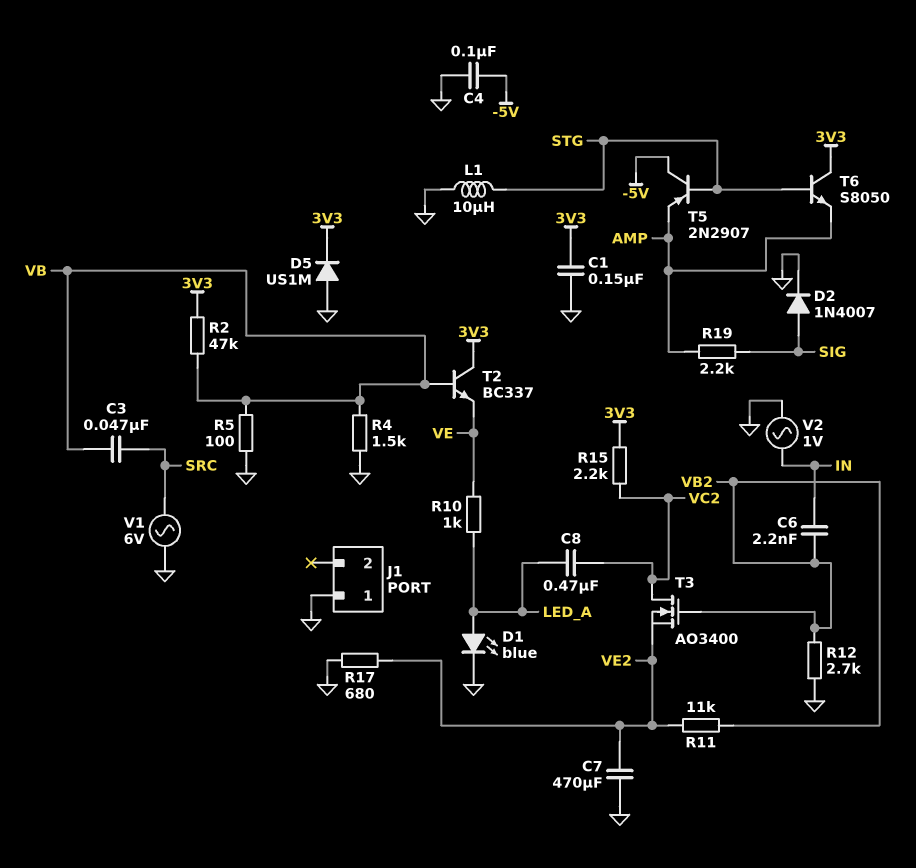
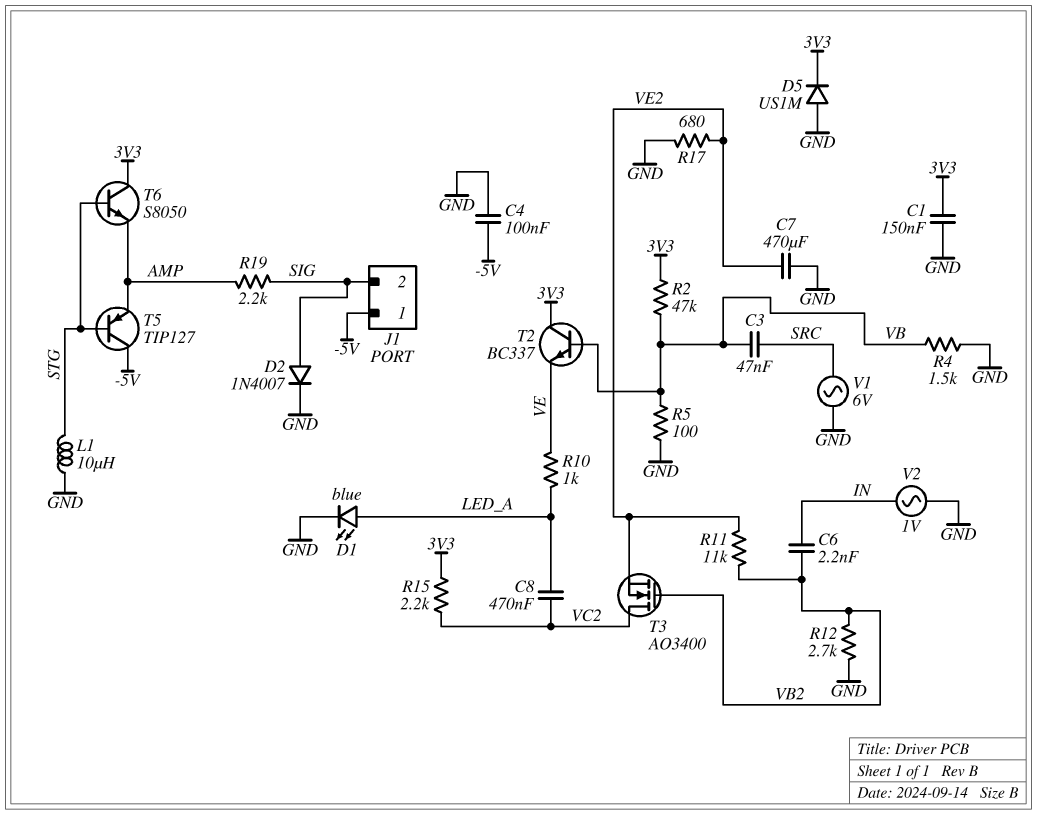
J1 pin 1: GND -> -5V
J1 pin 2: none -> SIG
T5: PNP 2N2907 (B STG, C -5V, E AMP) -> PNP TIP127 (B STG, C -5V, E AMP)

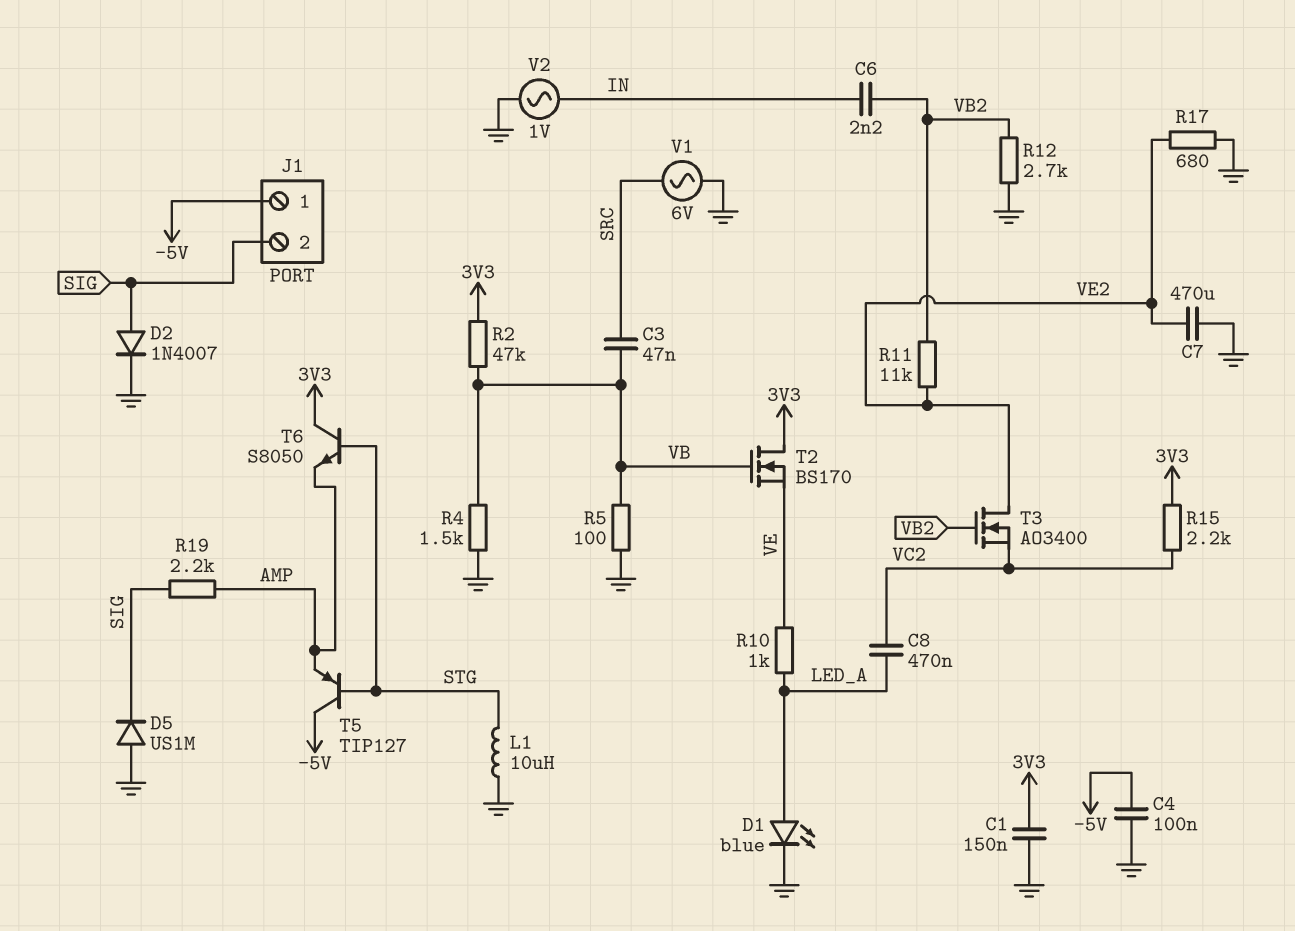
D5: diode US1M (A GND, K 3V3) -> diode US1M (A GND, K SIG)
T2: NPN BC337 (B VB, C 3V3, E VE) -> NMOS BS170 (G VB, D 3V3, S VE)
T3: NMOS AO3400 (G VB2, D VC2, S VE2) -> NMOS AO3400 (G VB2, D VE2, S VC2)

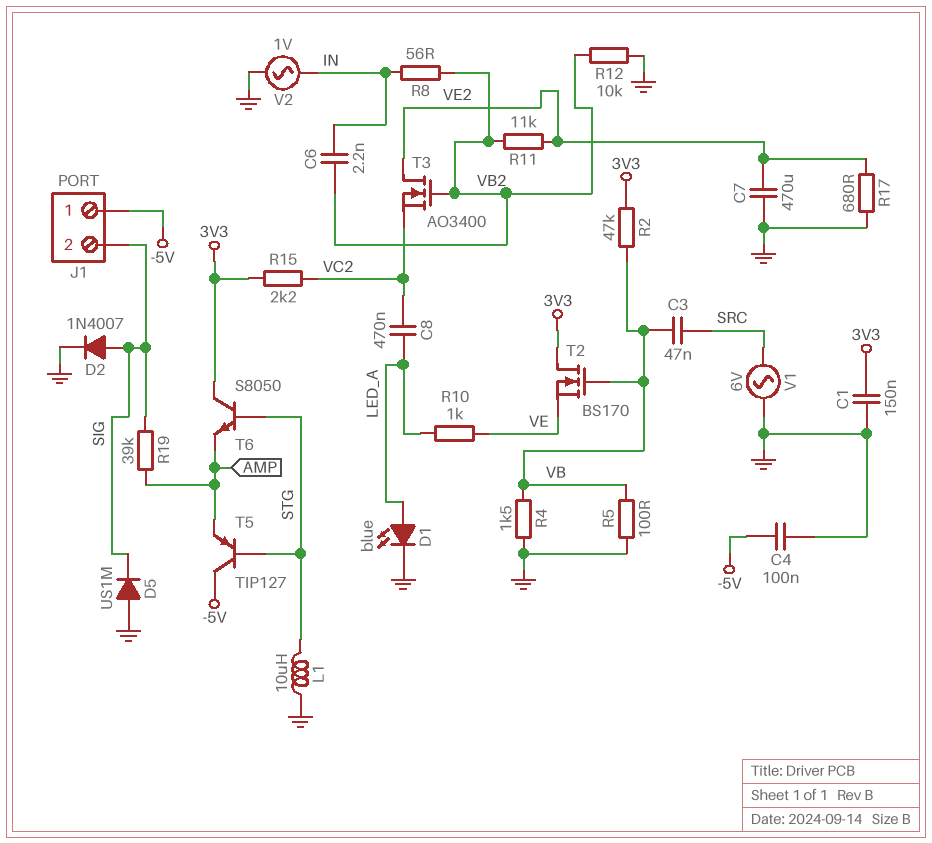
R8: none -> 56 (IN, VB2)
R12: 2.7k (GND, VB2) -> 10k (GND, VB2)
R19: 2.2k (AMP, SIG) -> 39k (AMP, SIG)

